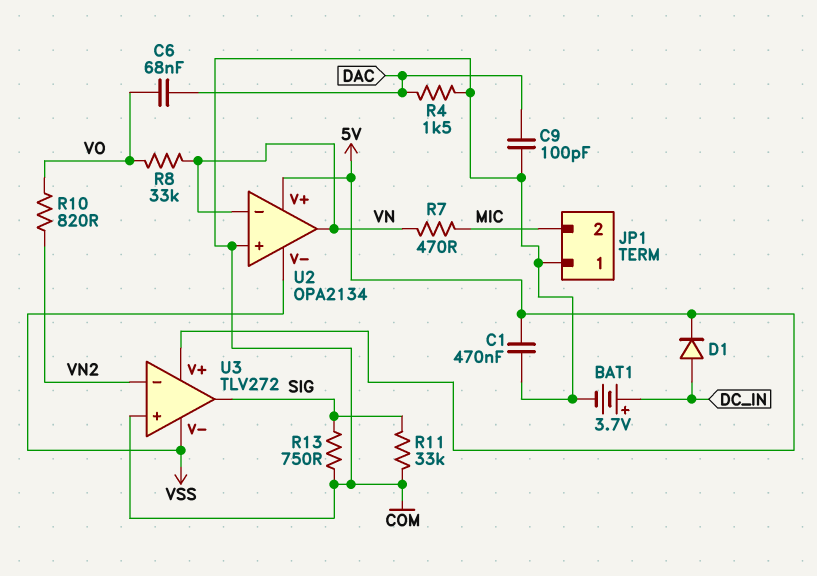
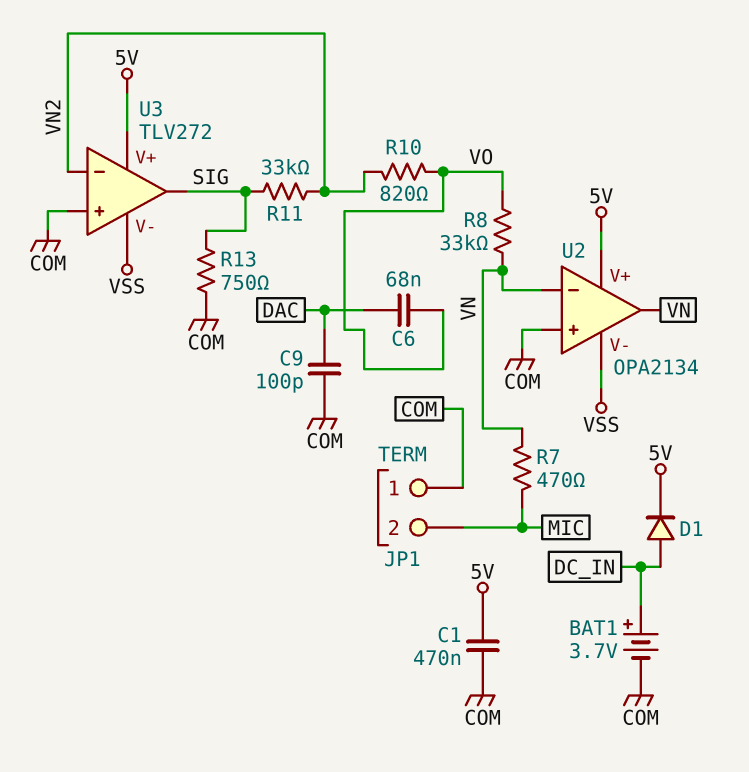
R4: 1.5k (COM, DAC) -> none
R11: 33k (COM, SIG) -> 33k (SIG, VN2)

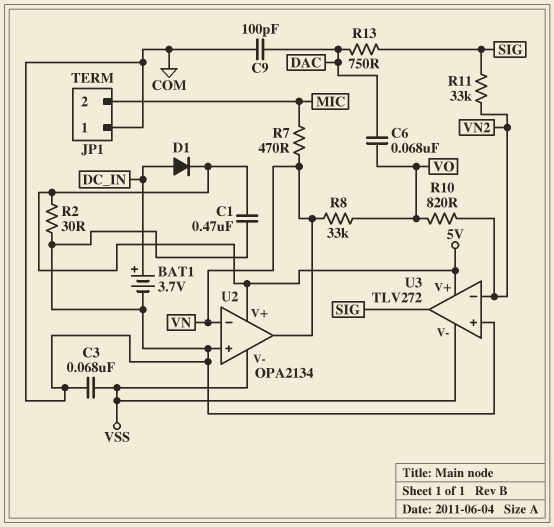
C3: none -> 68nF (COM, VSS)
R2: none -> 30 (5V, COM)
R13: 750 (COM, SIG) -> 750 (DAC, SIG)

